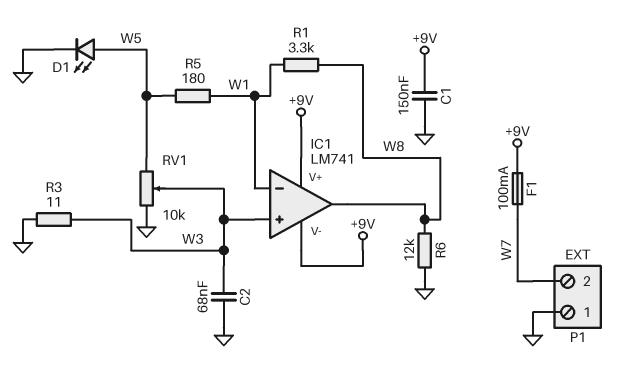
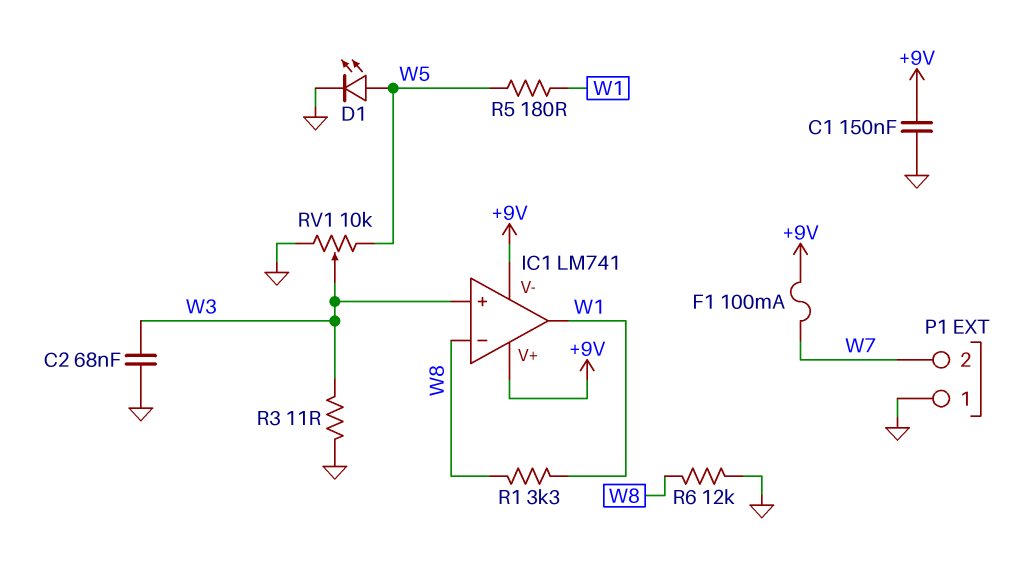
IC1 pin in-: W1 -> W8
IC1 pin out: W8 -> W1

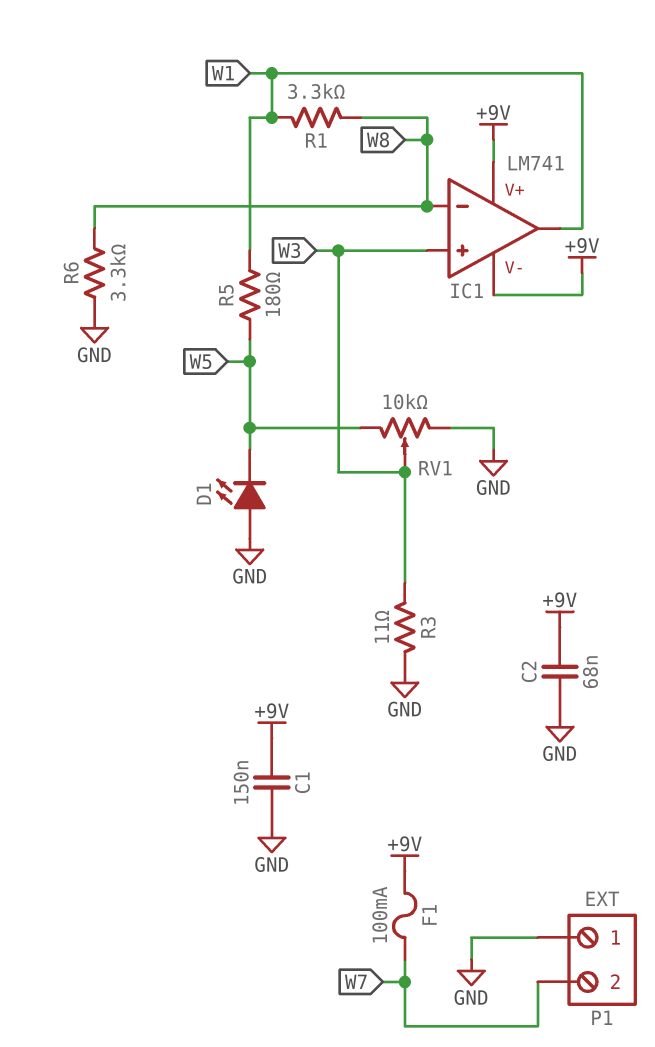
C2: 68nF (GND, W3) -> 68nF (+9V, GND)
D1: LED (A W5, K GND) -> LED (A GND, K W5)
R6: 12k (GND, W8) -> 3.3k (GND, W8)

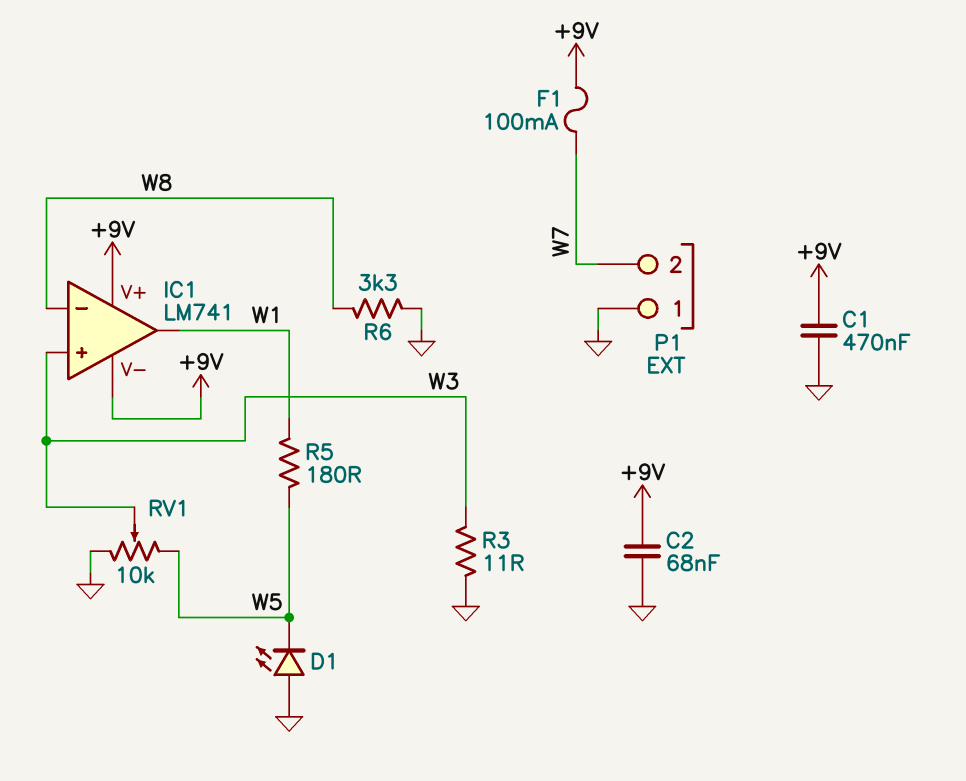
C1: 150nF (+9V, GND) -> 470nF (+9V, GND)
R1: 3.3k (W1, W8) -> none

